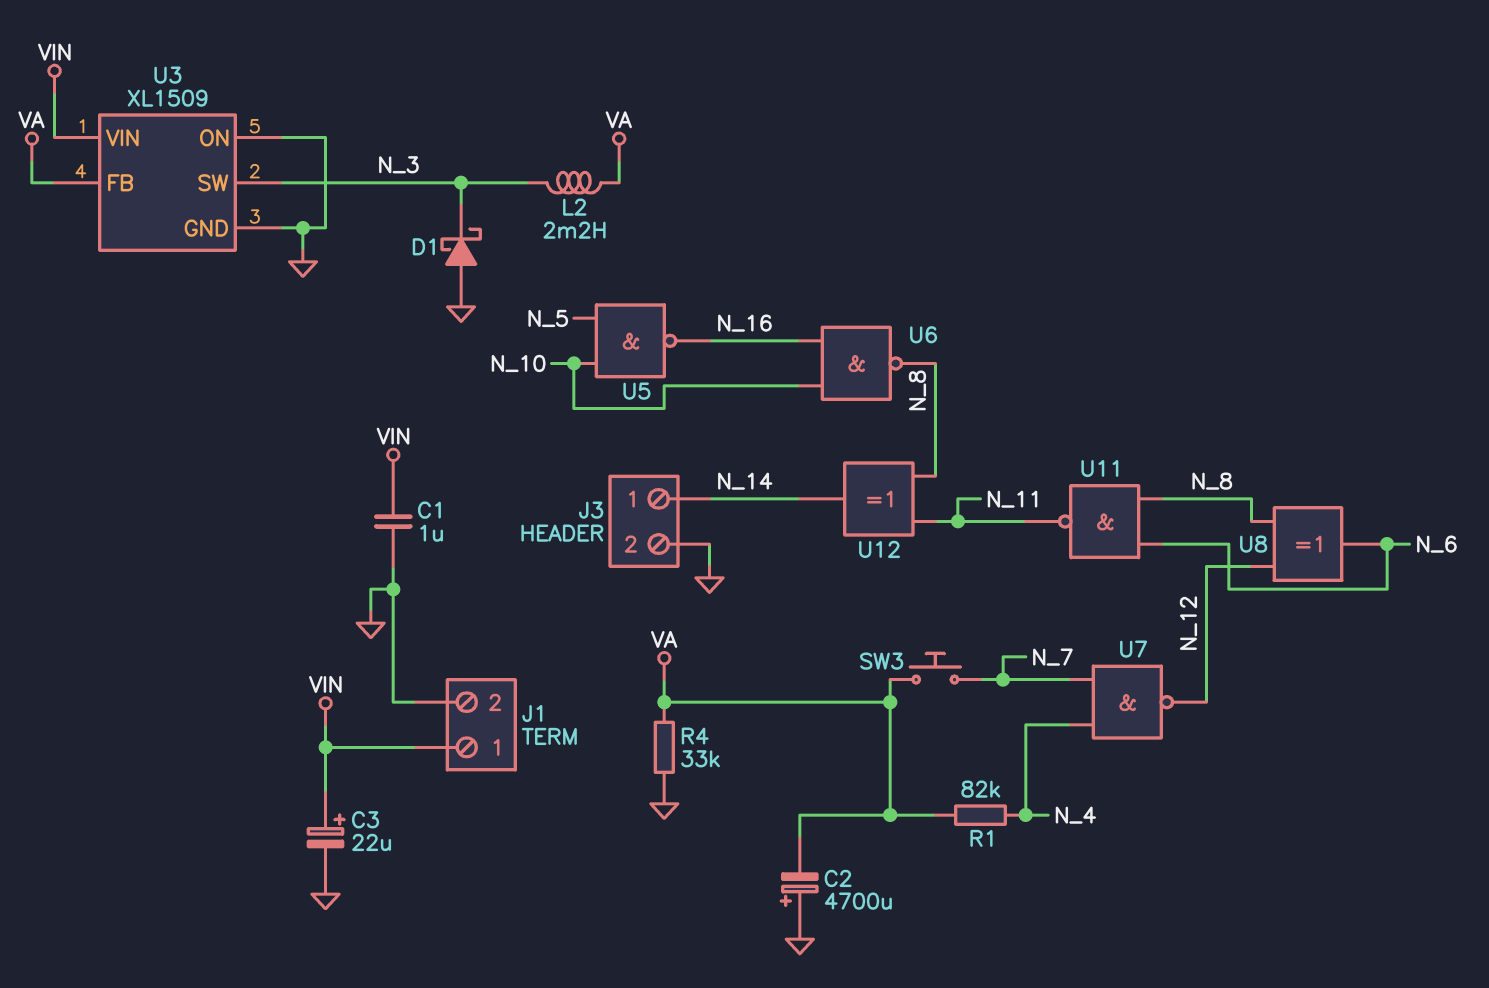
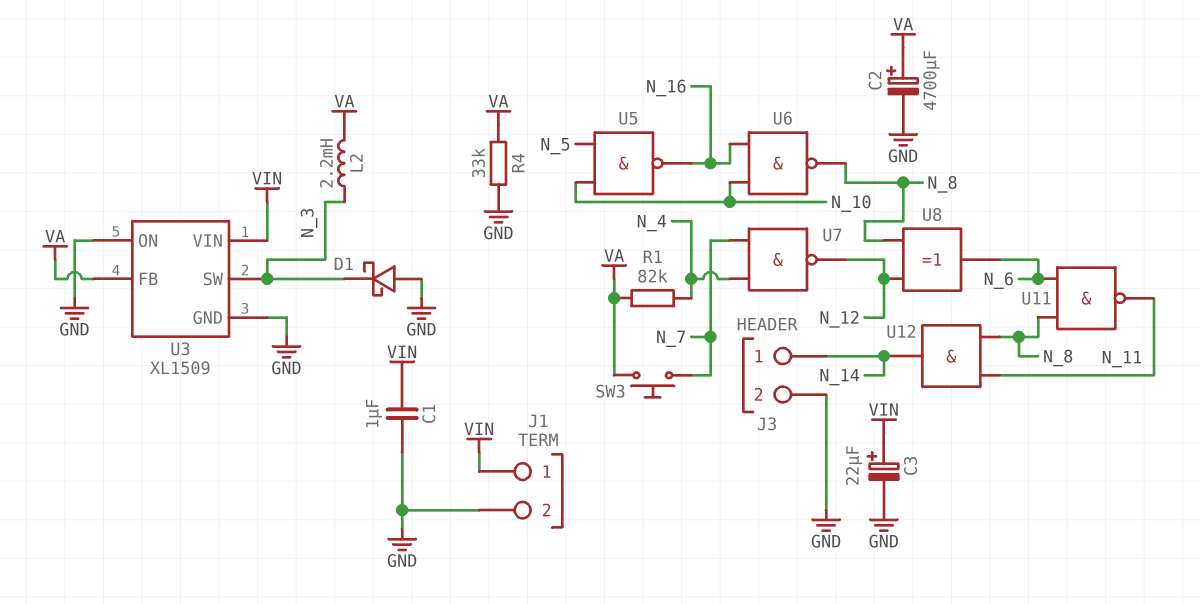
C2: 4700uF (plus GND, minus VA) -> 4700uF (plus VA, minus GND)
U12: XOR (in N_8, in N_11, out N_14) -> AND (in N_8, in N_11, out N_14)

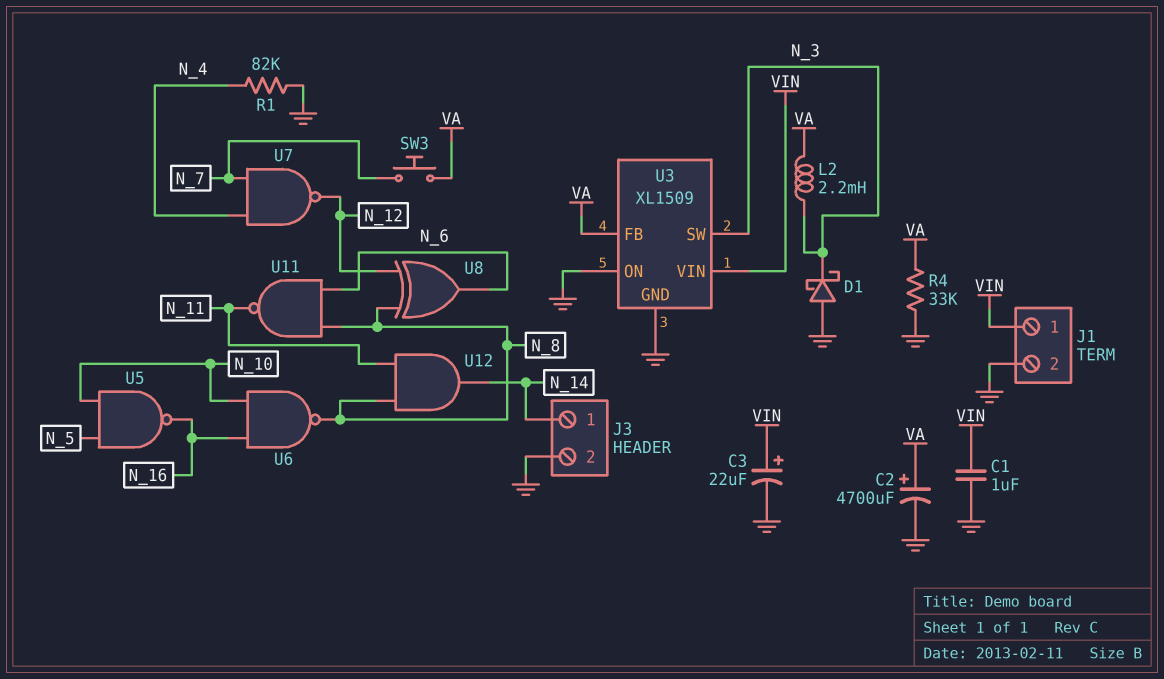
R1: 82k (N_4, VA) -> 82k (GND, N_4)

